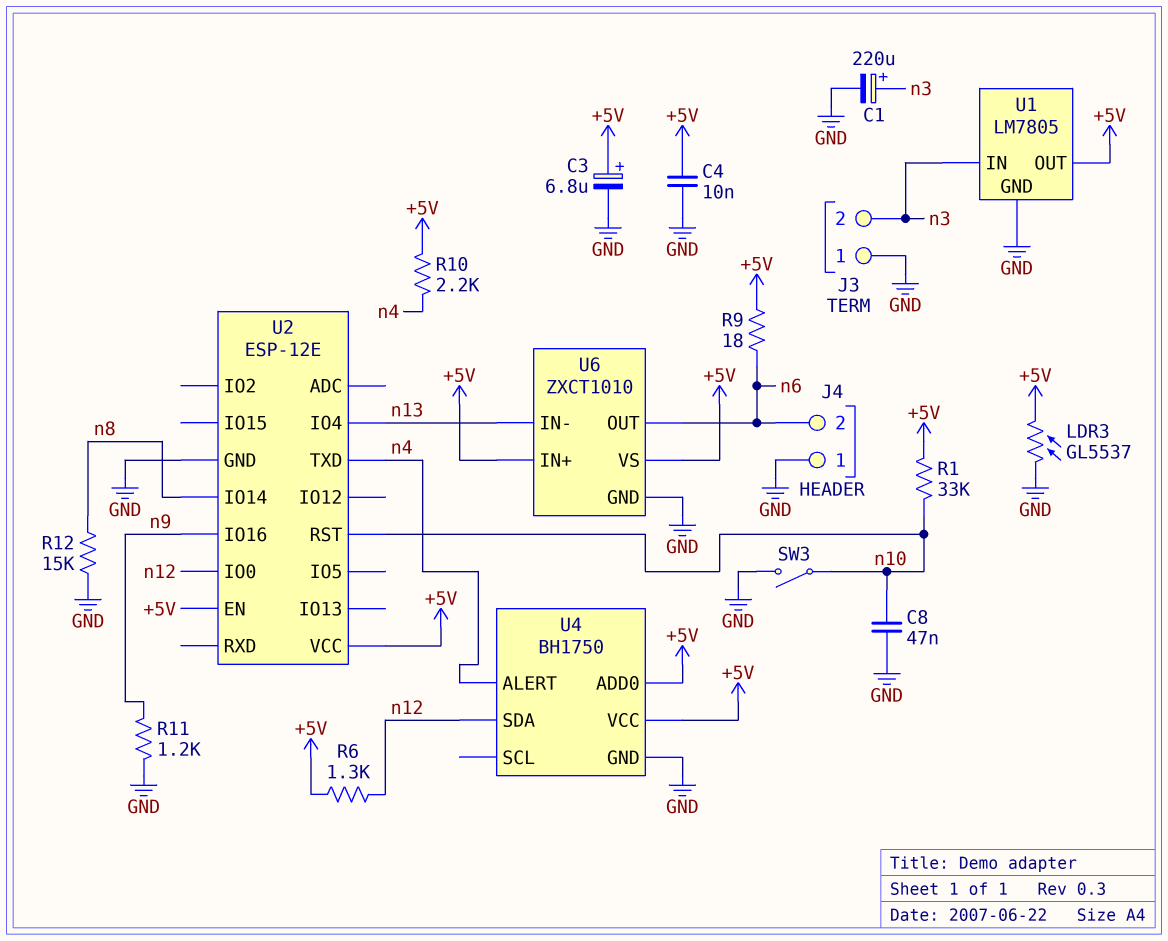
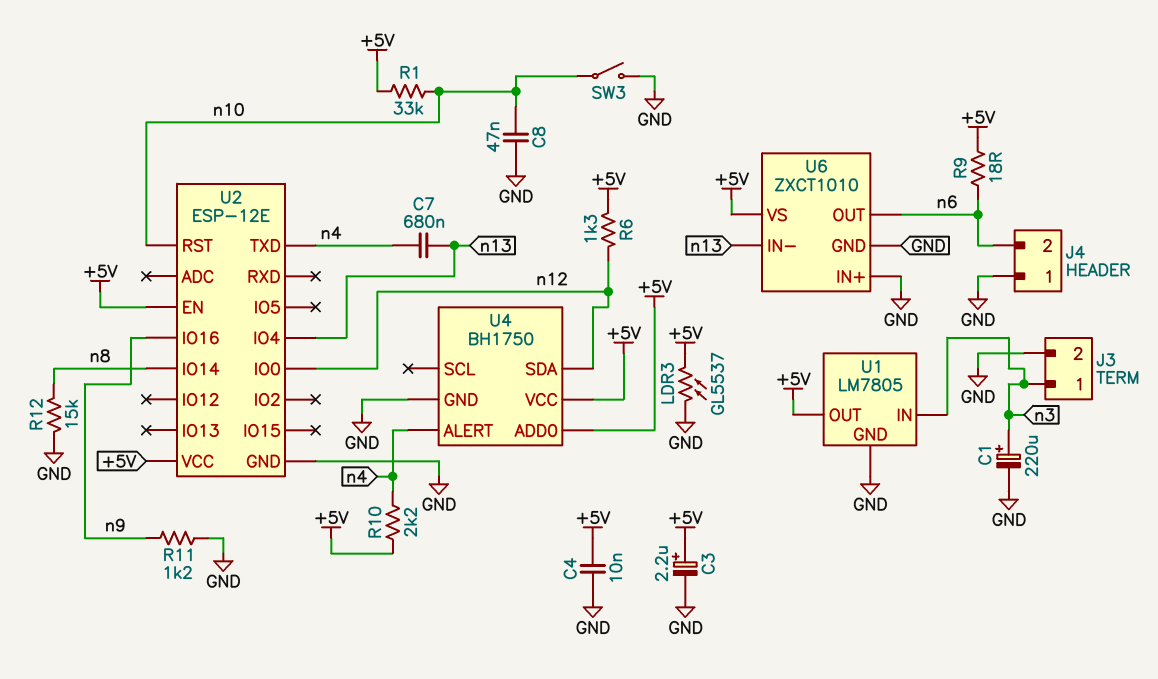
C3: 6.8uF (plus +5V, minus GND) -> 2.2uF (plus +5V, minus GND)
C7: none -> 680nF (n4, n13)
J3 pin 1: GND -> n3
J3 pin 2: n3 -> GND
U6 pin IN+: +5V -> GND

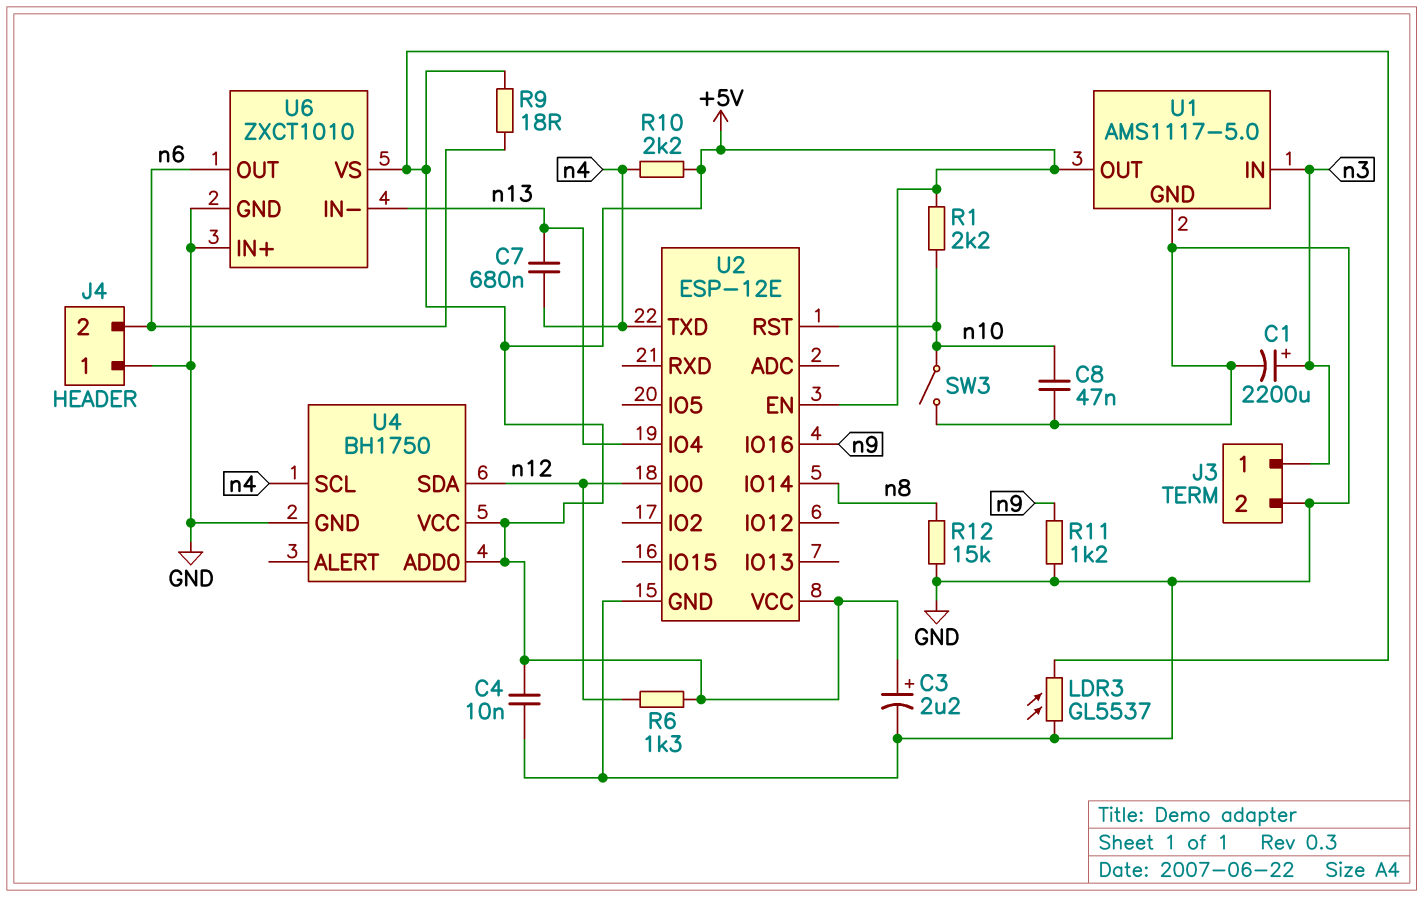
C1: 220uF (plus n3, minus GND) -> 2200uF (plus n3, minus GND)
R1: 33k (+5V, n10) -> 2.2k (+5V, n10)
U1: LM7805 -> AMS1117-5.0
U4 pin ALERT: n4 -> none
U4 pin SCL: none -> n4

